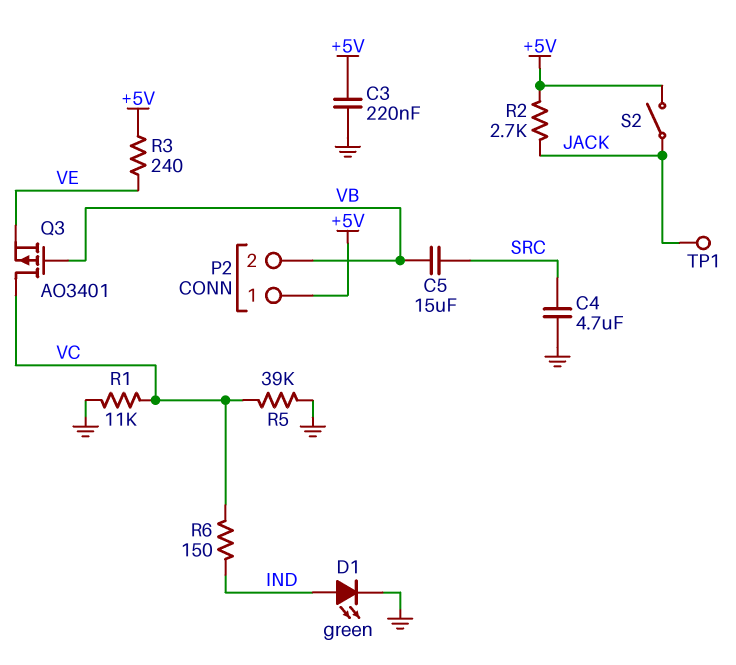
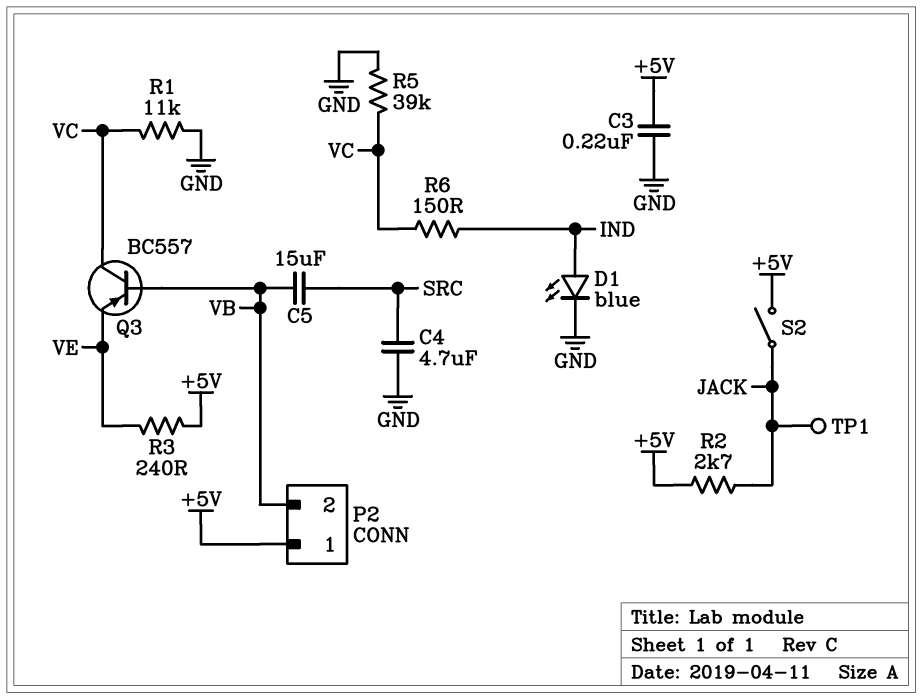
D1: LED green (A IND, K GND) -> LED blue (A IND, K GND)
Q3: PMOS AO3401 (G VB, D VC, S VE) -> PNP BC557 (B VB, C VC, E VE)

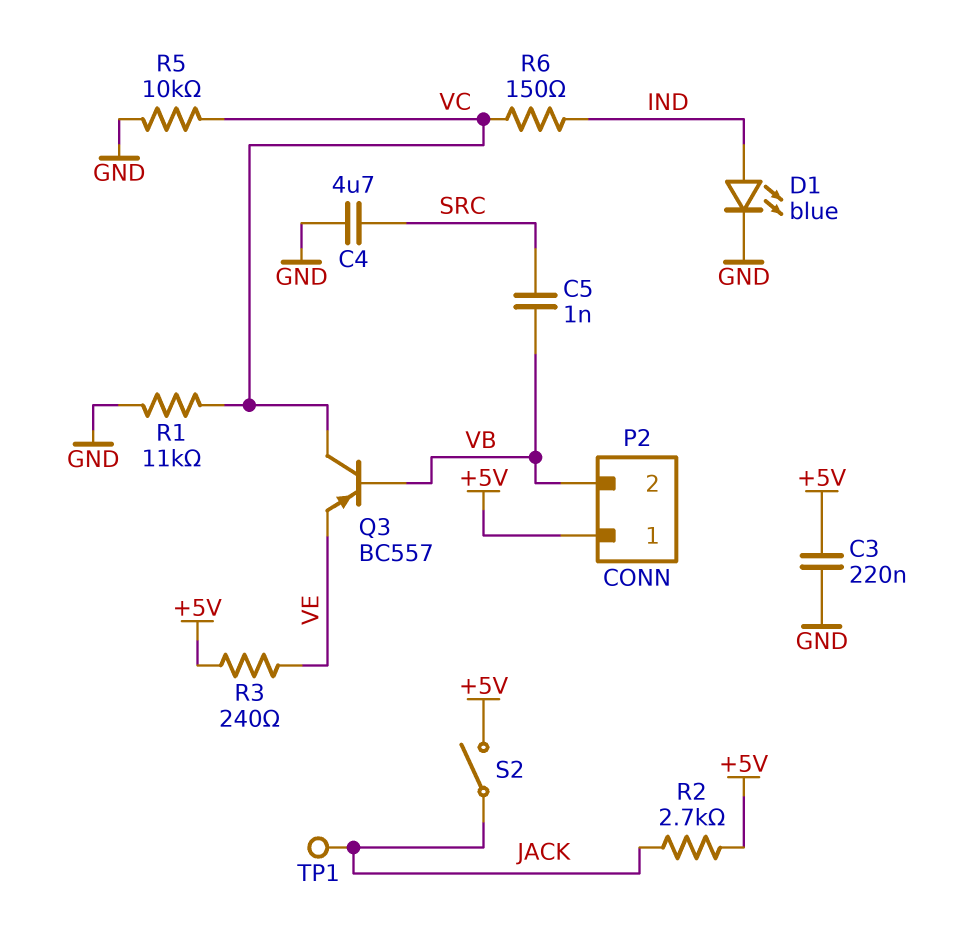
C5: 15uF (SRC, VB) -> 1nF (SRC, VB)
R5: 39k (GND, VC) -> 10k (GND, VC)

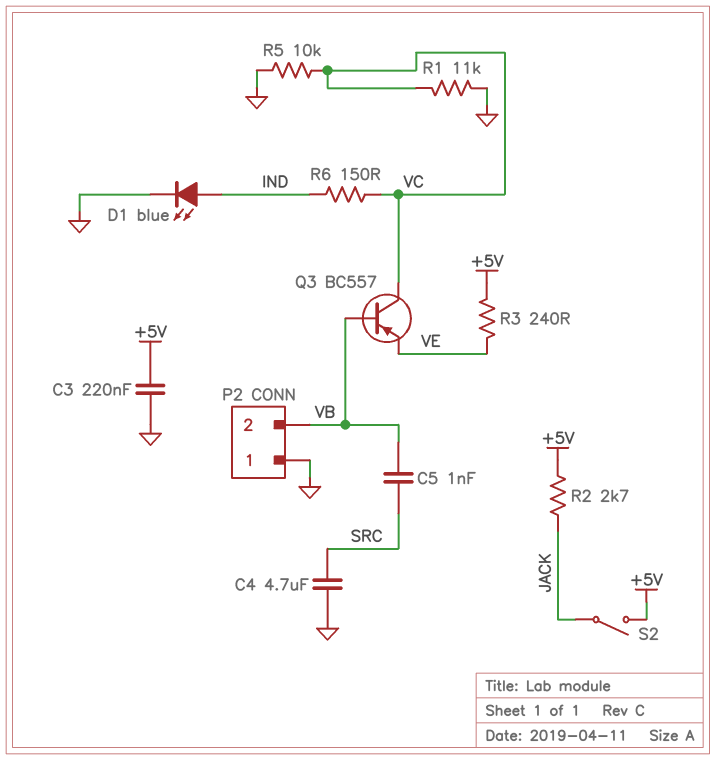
P2 pin 1: +5V -> GND
TP1: test point (JACK) -> none

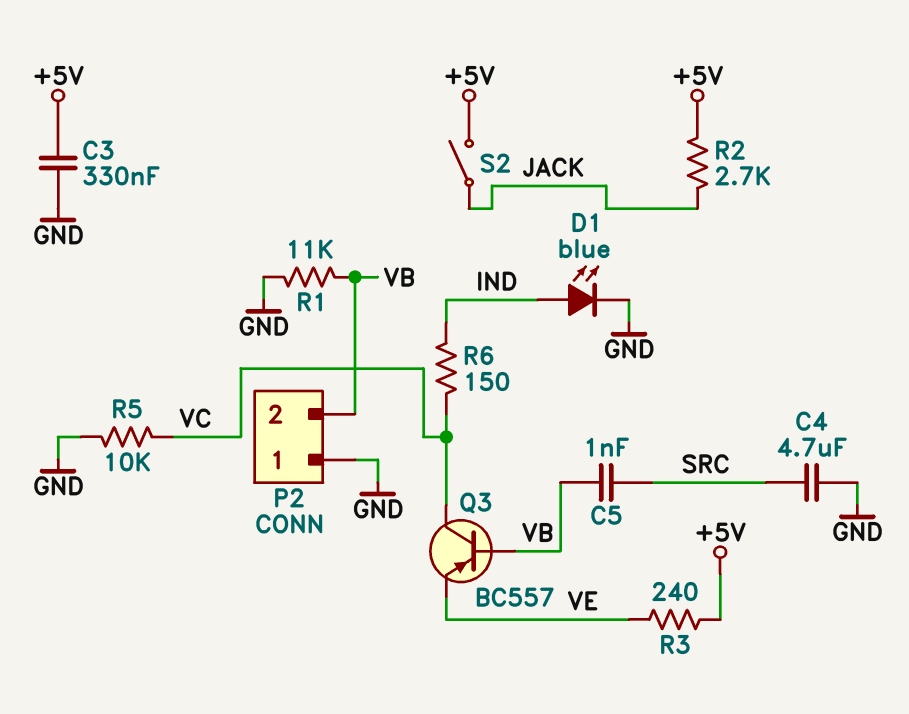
C3: 220nF (+5V, GND) -> 330nF (+5V, GND)
R1: 11k (GND, VC) -> 11k (GND, VB)

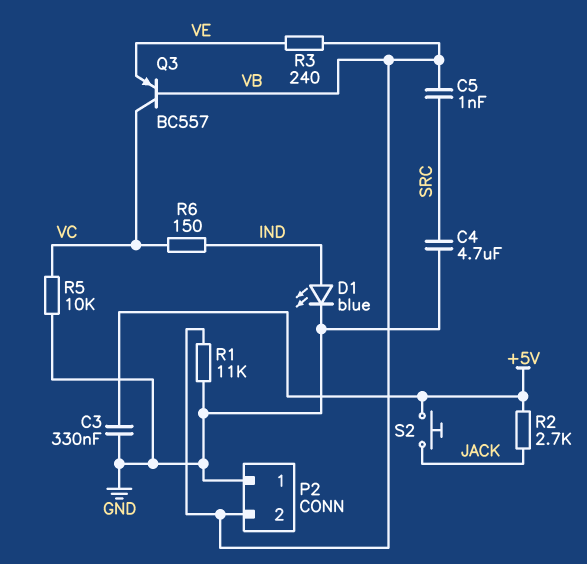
R3: 240 (+5V, VE) -> 240 (VB, VE)
S2: switch (+5V, JACK) -> button (+5V, JACK)

